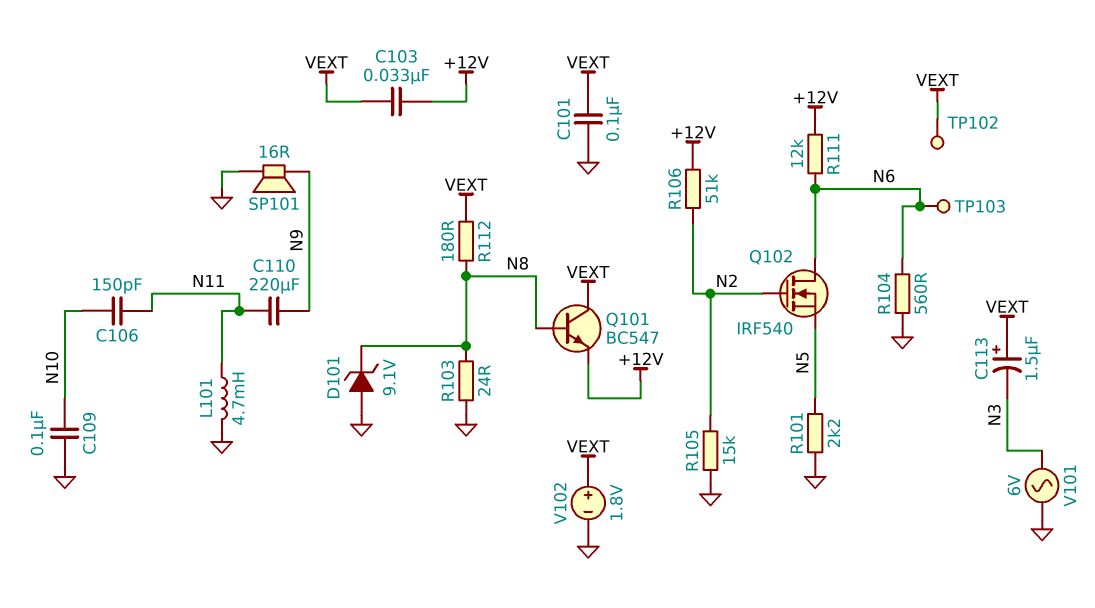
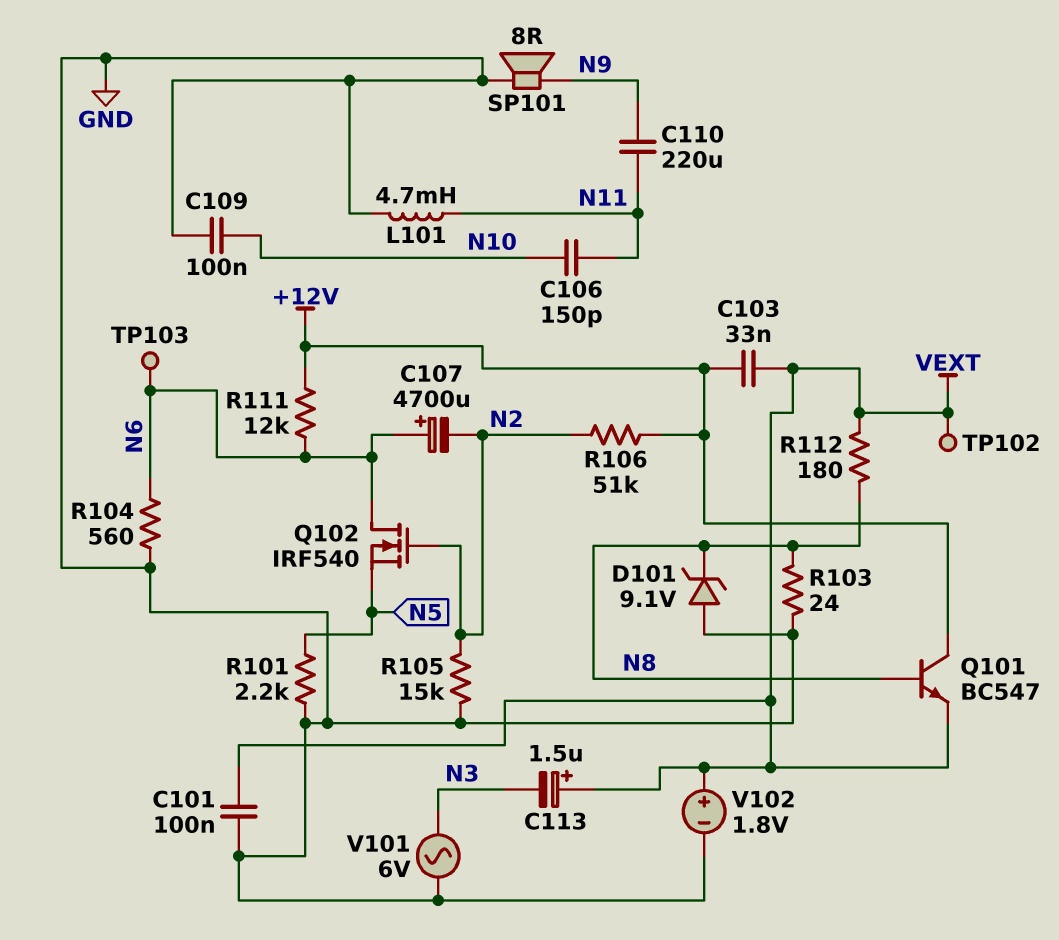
C107: none -> 4700uF (plus N6, minus N2)
Q101: NPN BC547 (B N8, C VEXT, E +12V) -> NPN BC547 (B N8, C +12V, E VEXT)
SP101: speaker 16R (GND, N9) -> speaker 8R (GND, N9)

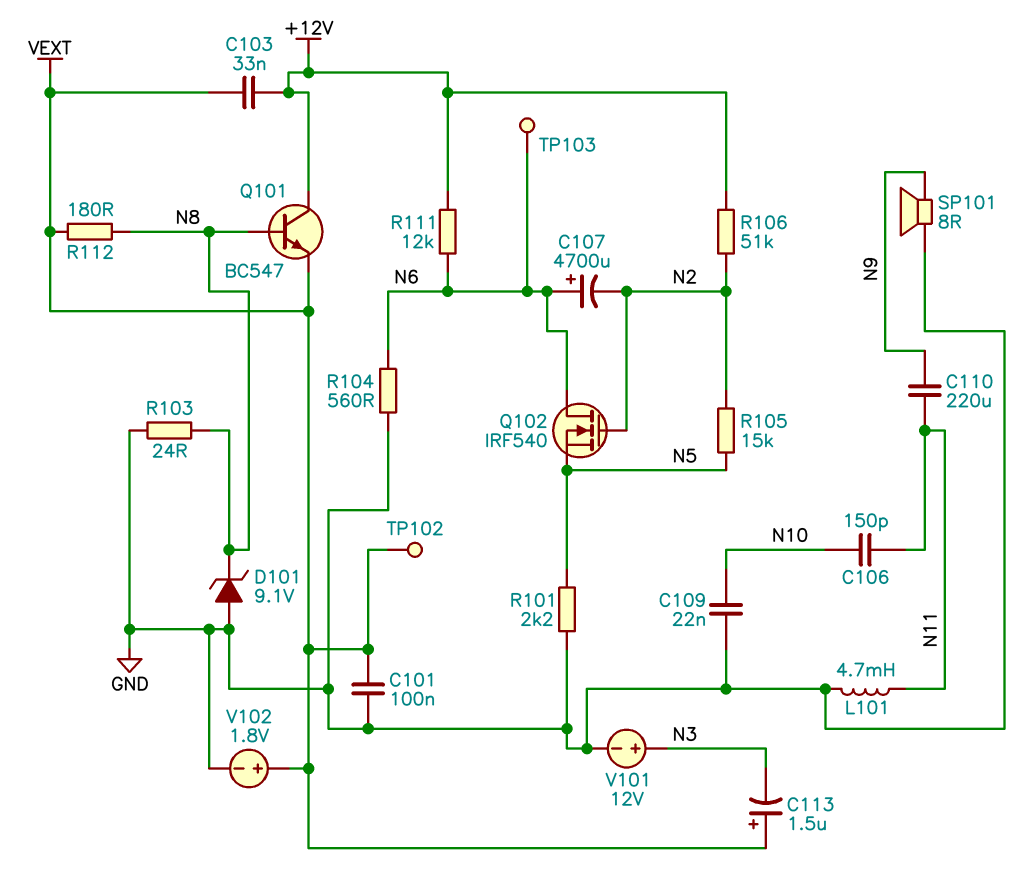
C109: 100nF (GND, N10) -> 22nF (GND, N10)
R105: 15k (GND, N2) -> 15k (N2, N5)
V101: AC 6V (GND, N3) -> 12V (plus N3, minus GND)

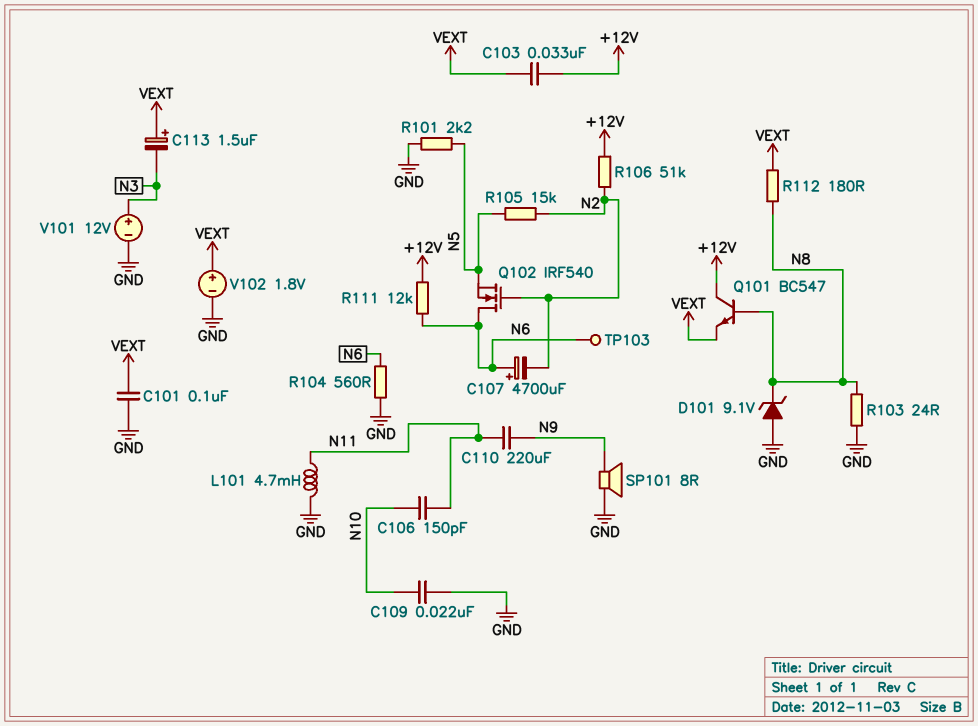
TP102: test point (VEXT) -> none

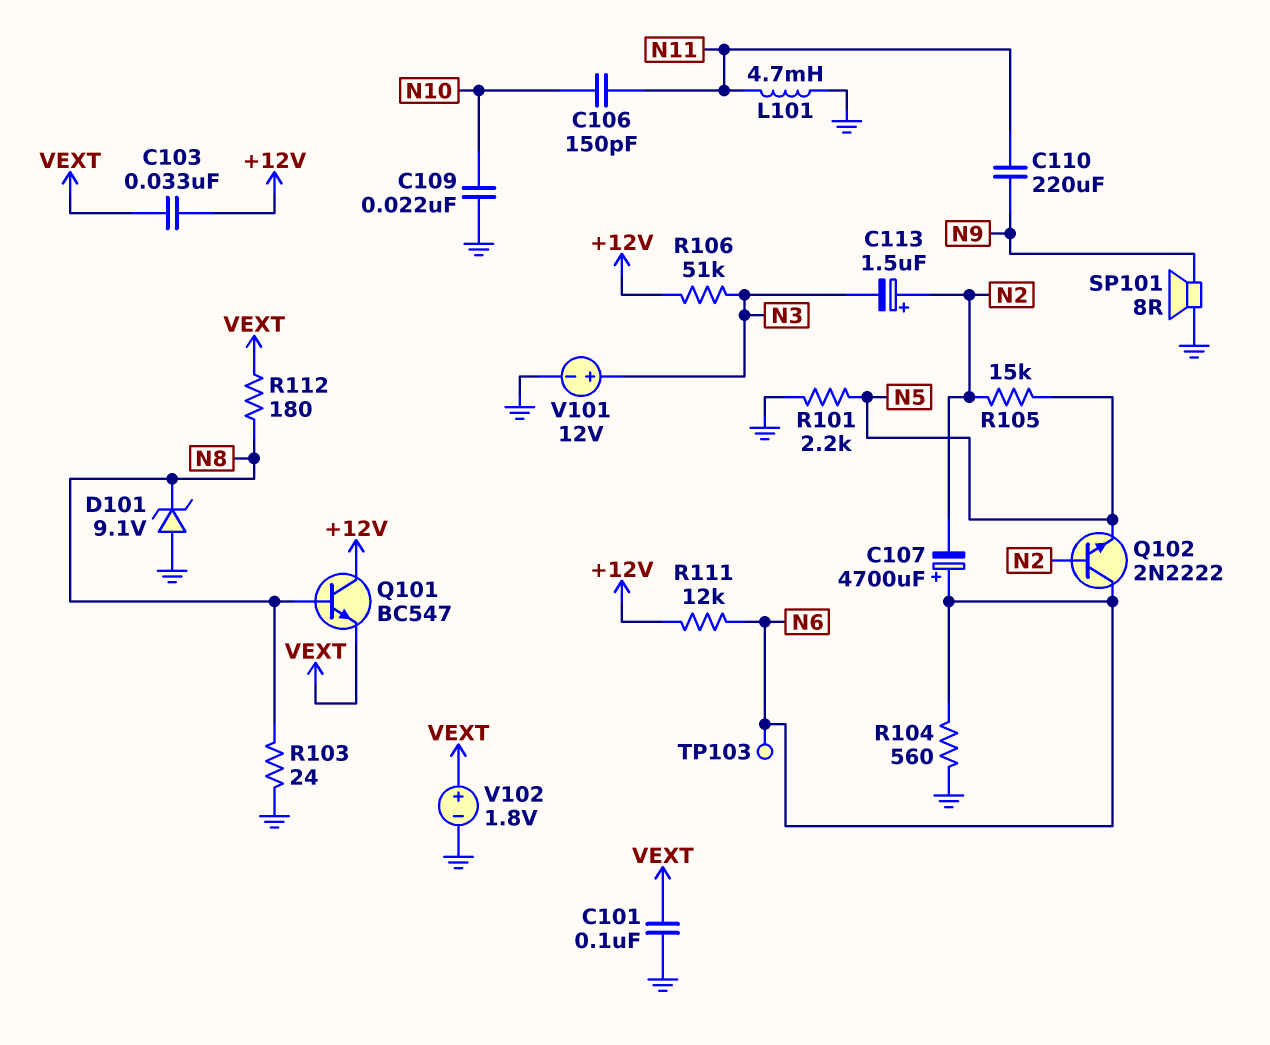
C113: 1.5uF (plus VEXT, minus N3) -> 1.5uF (plus N2, minus N3)
Q102: NMOS IRF540 (G N2, D N6, S N5) -> NPN 2N2222 (B N2, C N6, E N5)
R106: 51k (+12V, N2) -> 51k (+12V, N3)

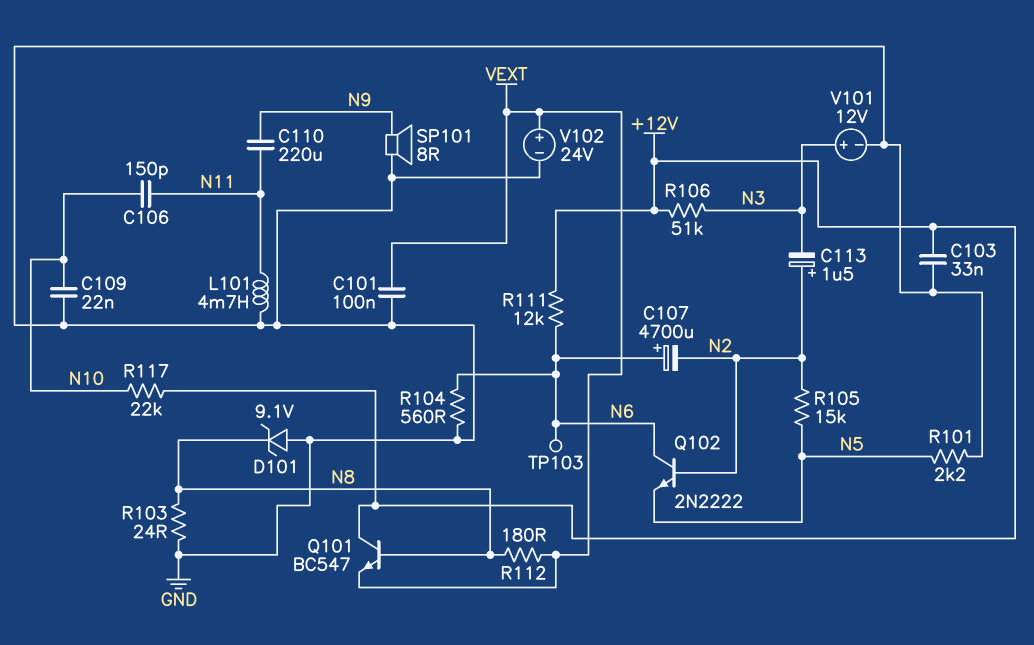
C103: 33nF (+12V, VEXT) -> 33nF (+12V, GND)
R117: none -> 22k (+12V, N10)
V102: 1.8V (plus VEXT, minus GND) -> 24V (plus VEXT, minus GND)

